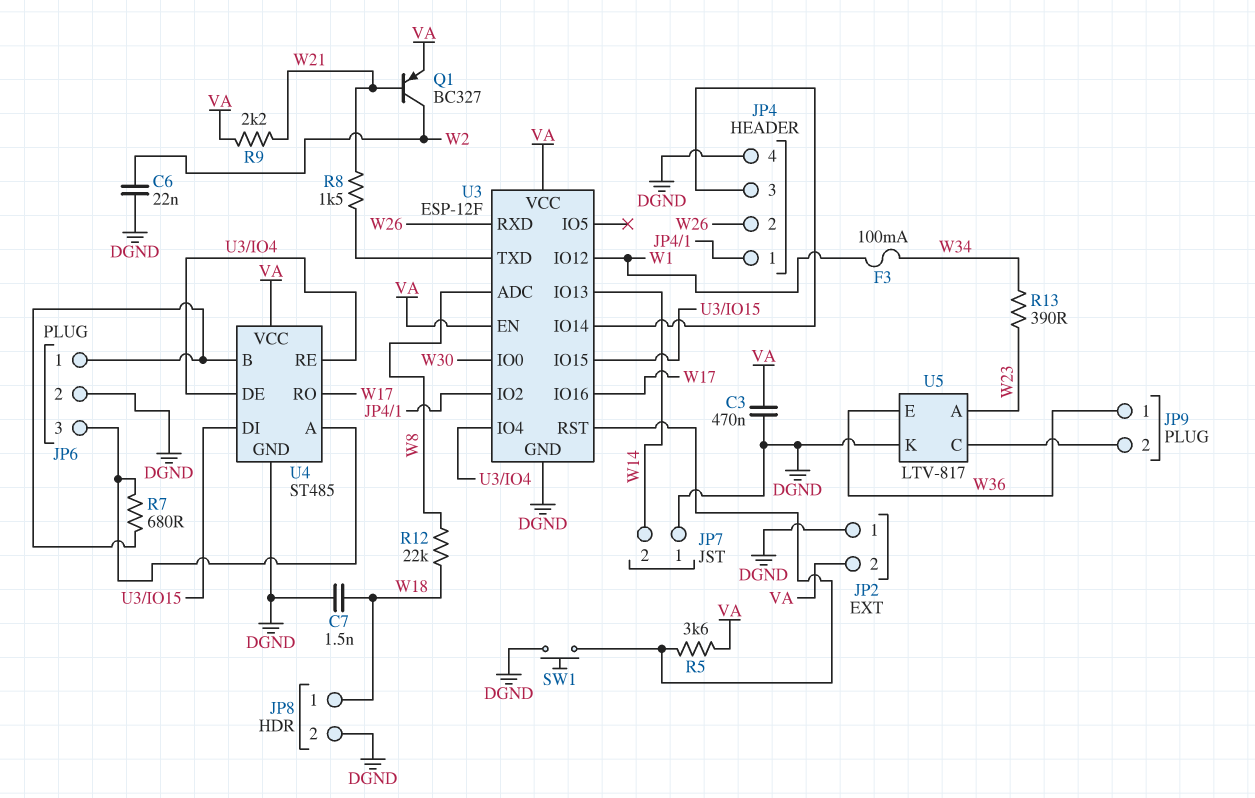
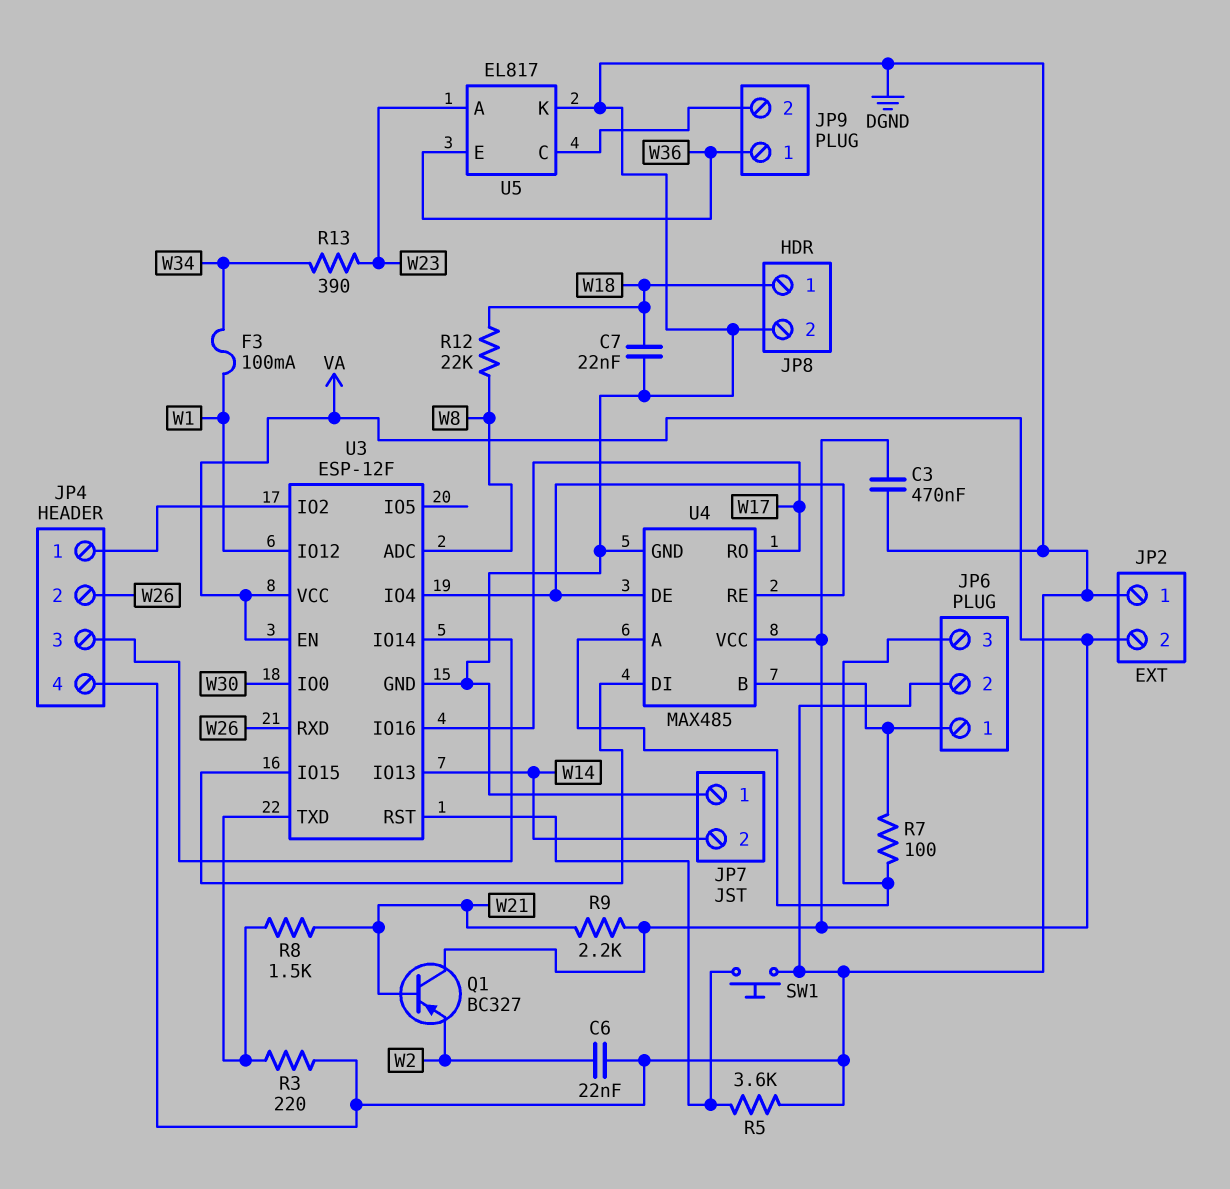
C7: 1.5nF (DGND, W18) -> 22nF (DGND, W18)
Q1: PNP BC327 (B W21, C W2, E VA) -> PNP BC327 (B W21, C VA, E W2)
R3: none -> 220 (DGND, U3/TXD)
R5: 3.6k (U3/RST, VA) -> 3.6k (DGND, U3/RST)
R7: 680 (JP6/1, JP6/3) -> 100 (JP6/1, JP6/3)
U4: ST485 -> MAX485
U5: LTV-817 -> EL817

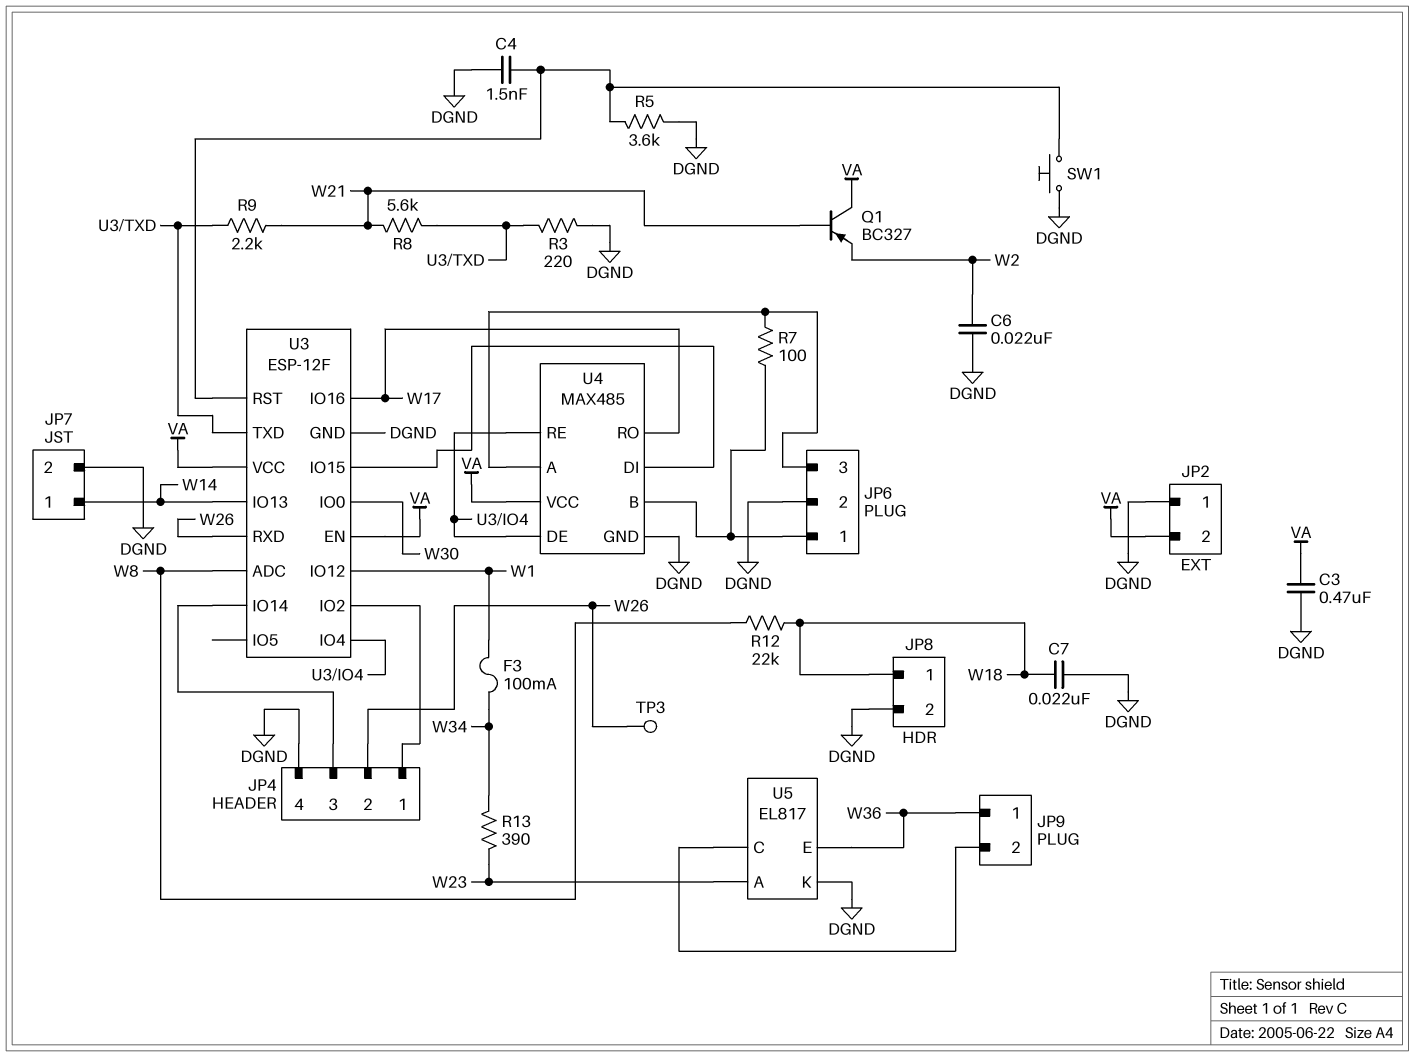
C4: none -> 1.5nF (DGND, U3/RST)
JP7 pin 1: DGND -> W14
JP7 pin 2: W14 -> DGND
R8: 1.5k (U3/TXD, W21) -> 5.6k (U3/TXD, W21)
R9: 2.2k (VA, W21) -> 2.2k (U3/TXD, W21)
TP3: none -> test point (W26)

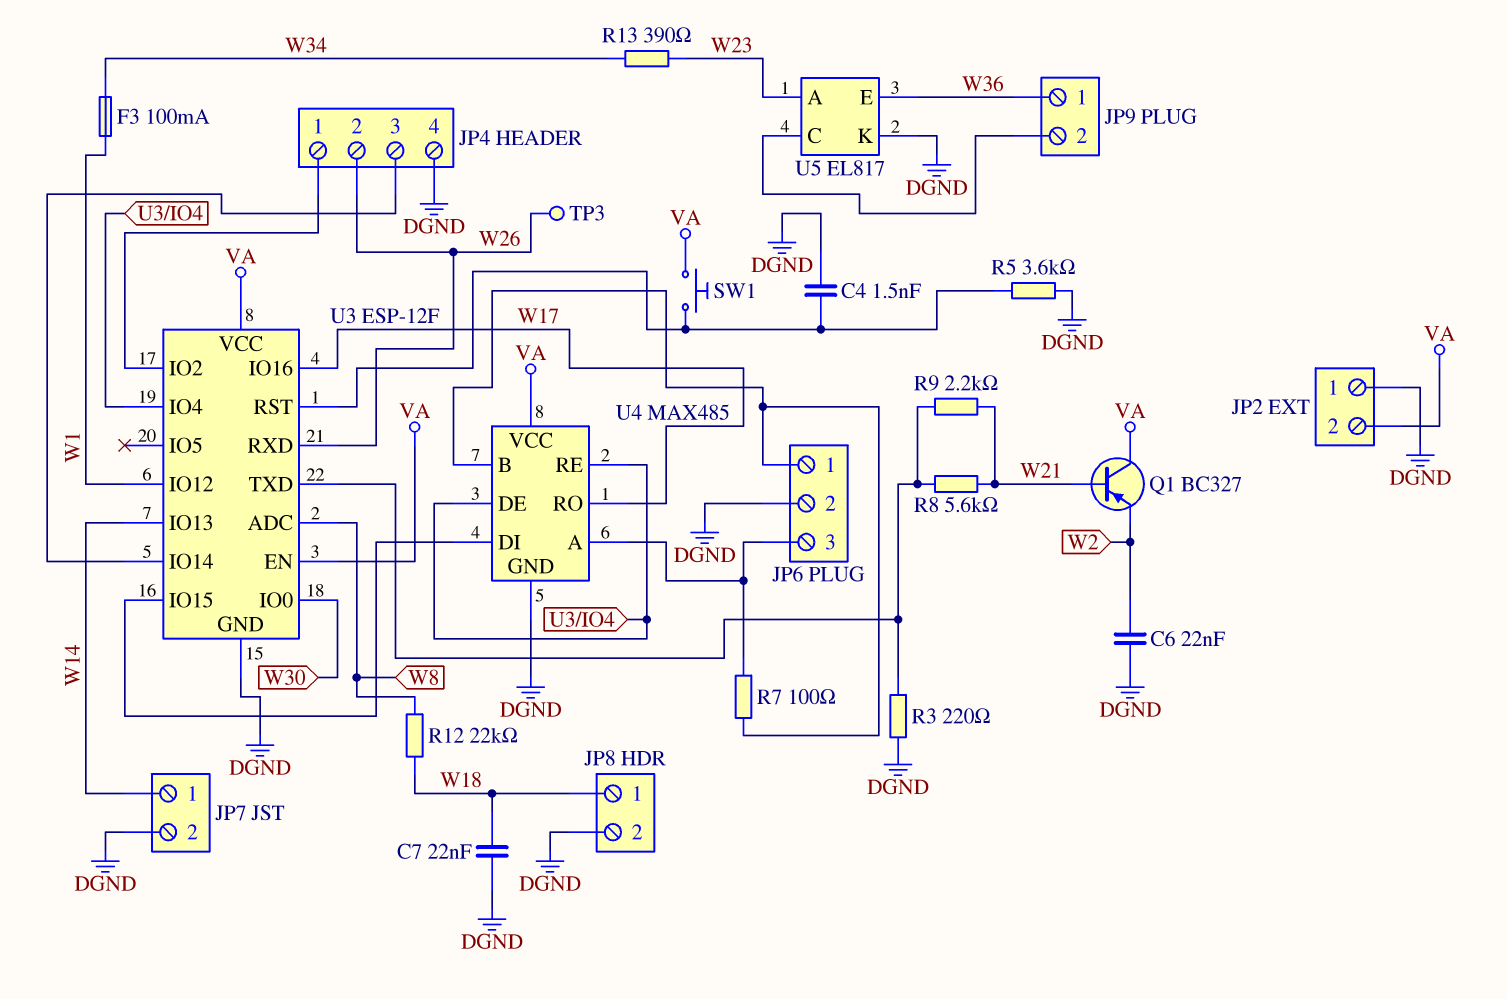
C3: 470nF (DGND, VA) -> none
SW1: button (DGND, U3/RST) -> button (U3/RST, VA)

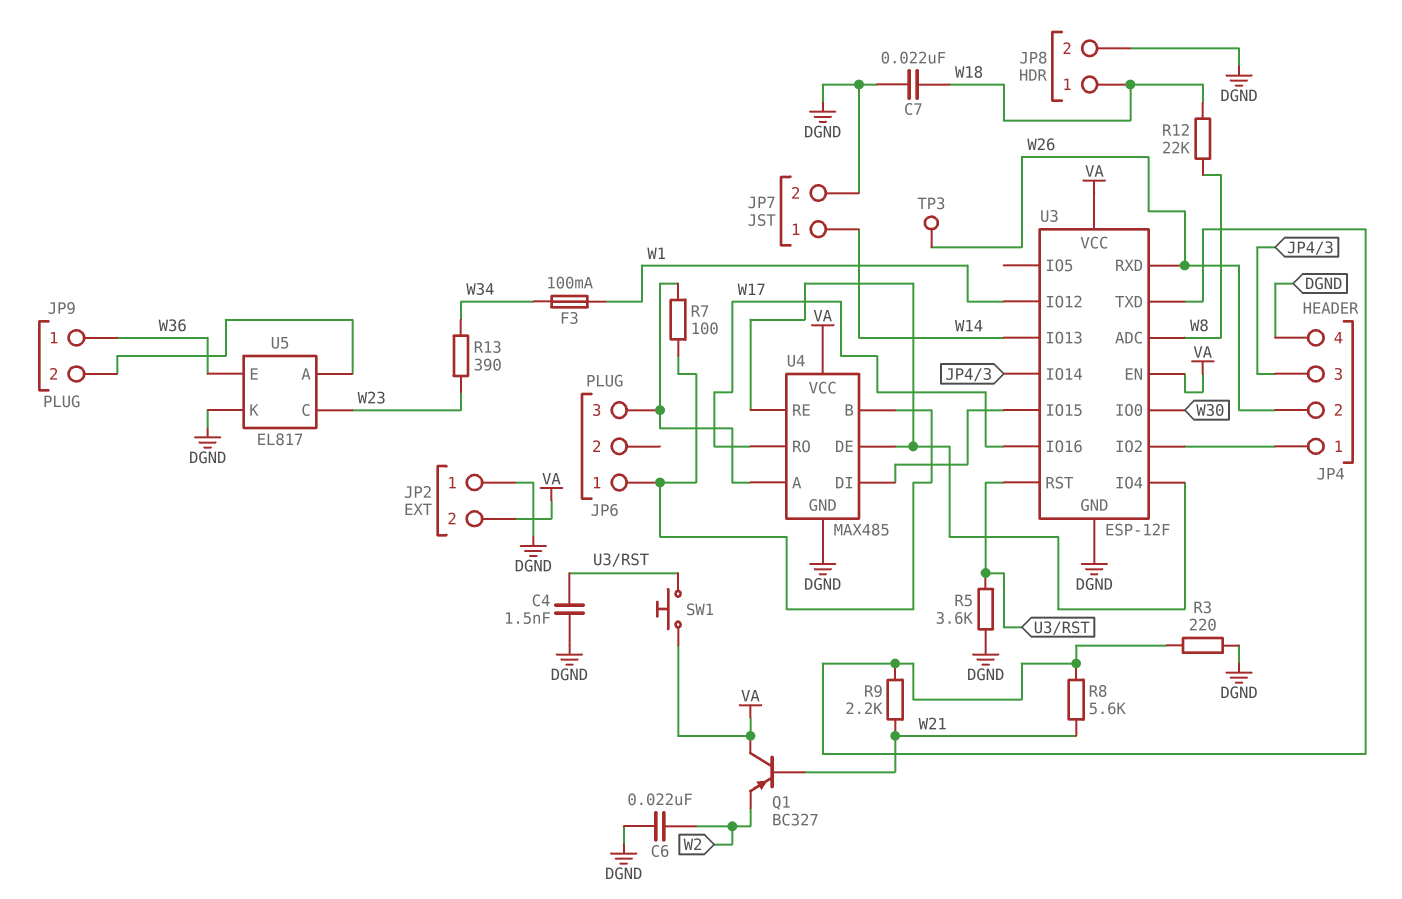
JP6 pin 2: DGND -> none
U5 pin A: W23 -> JP9/2
U5 pin C: JP9/2 -> W23

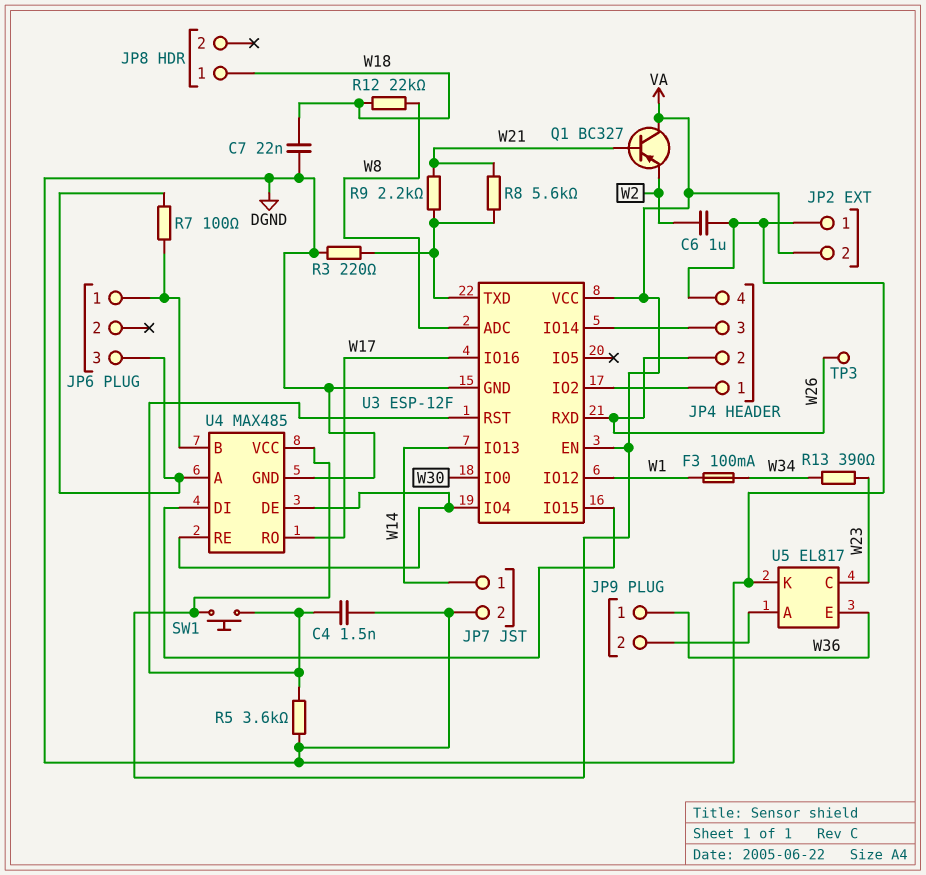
C6: 22nF (DGND, W2) -> 1uF (DGND, W2)
JP8 pin 2: DGND -> none

